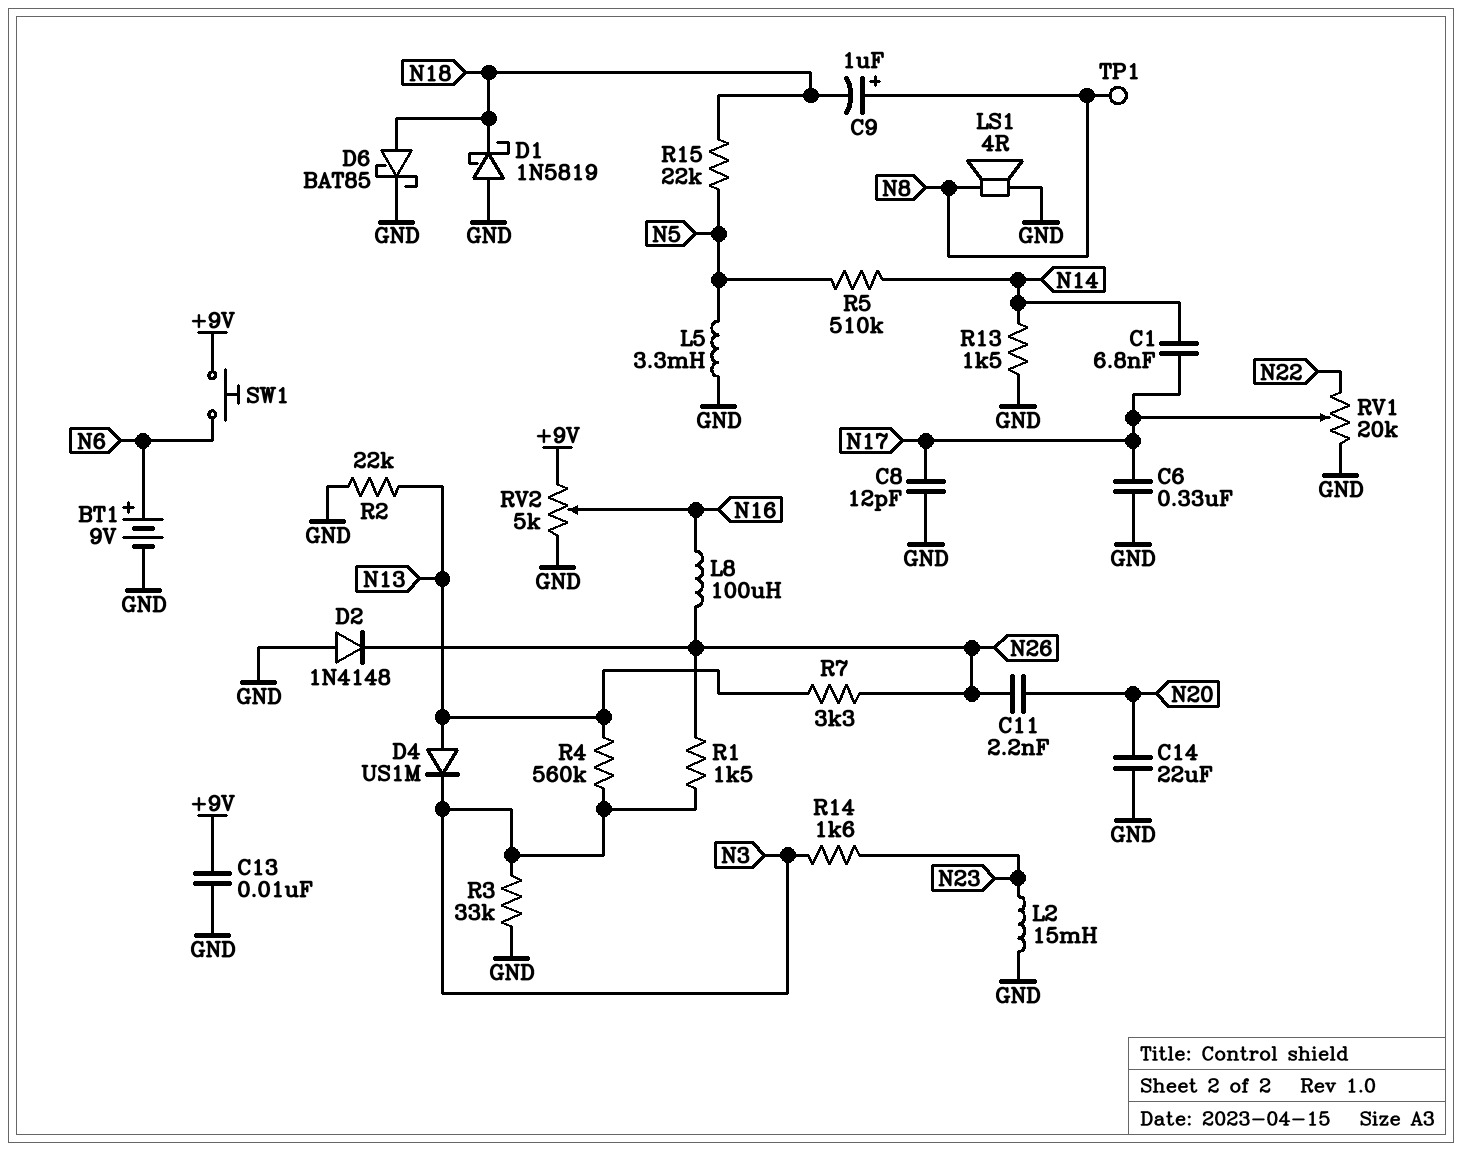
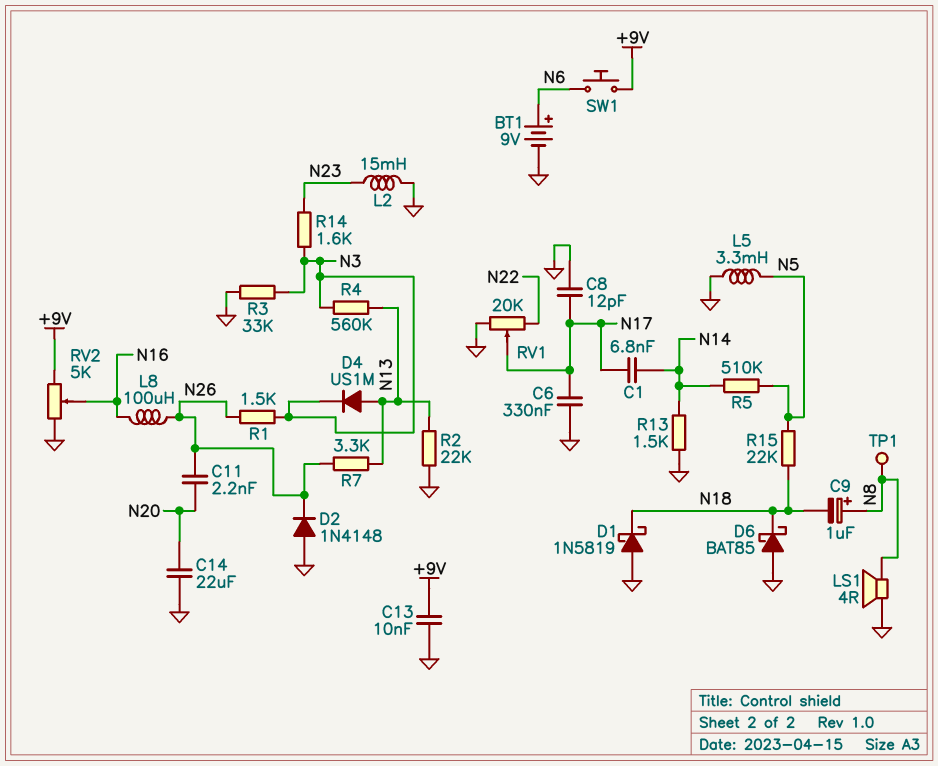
D6: schottky BAT85 (A N18, K GND) -> schottky BAT85 (A GND, K N18)

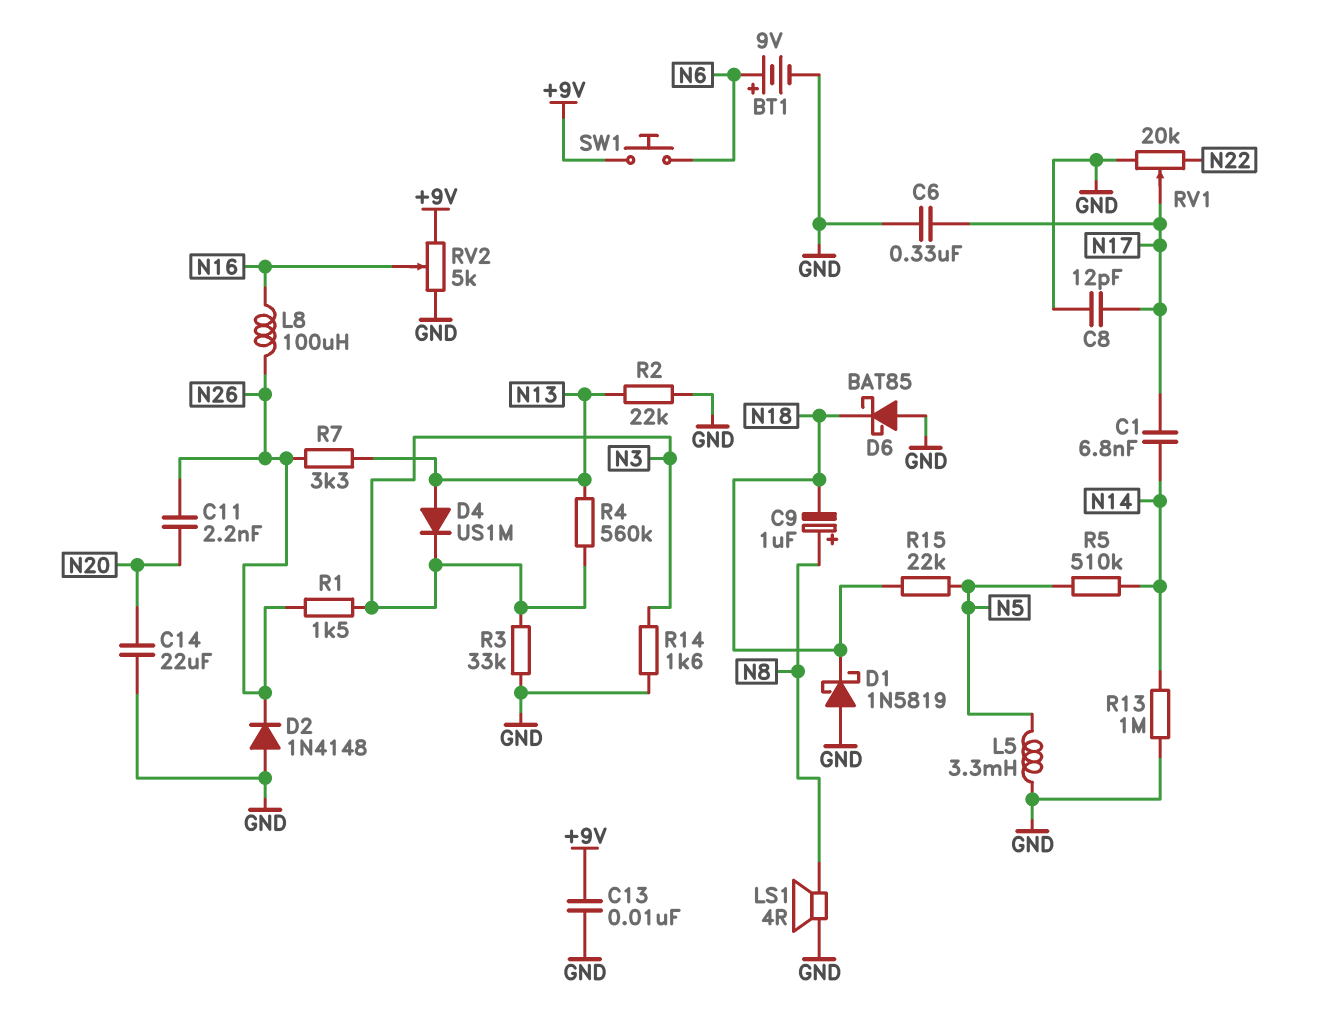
L2: 15mH (GND, N23) -> none
R13: 1.5k (GND, N14) -> 1M (GND, N14)
R14: 1.6k (N3, N23) -> 1.6k (GND, N3)
TP1: test point (N8) -> none

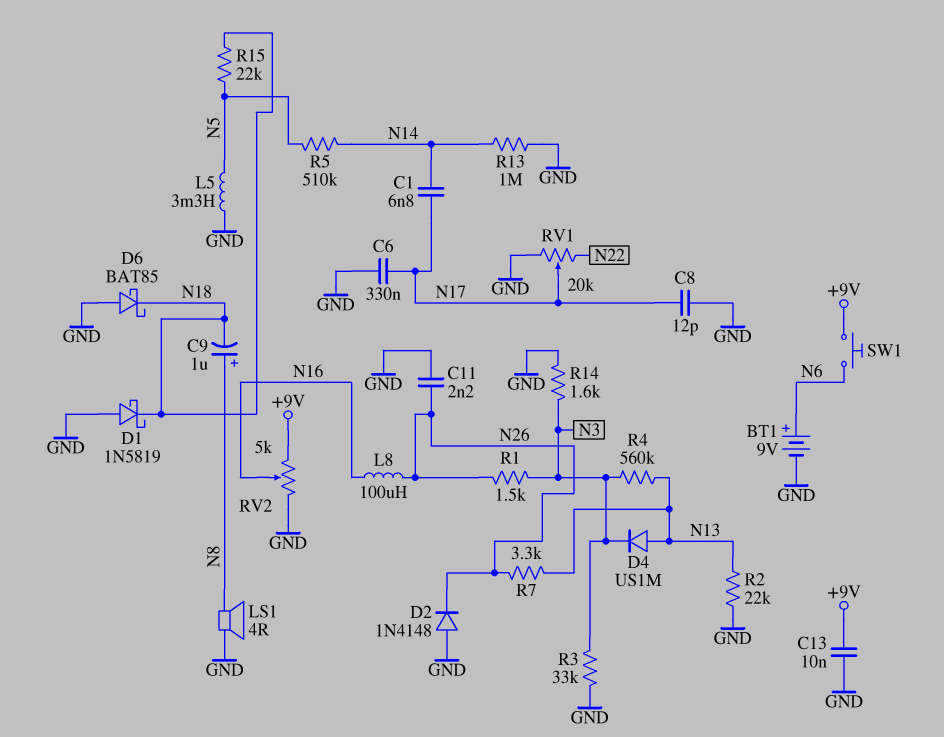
C11: 2.2nF (N20, N26) -> 2.2nF (GND, N26)
C14: 22uF (GND, N20) -> none

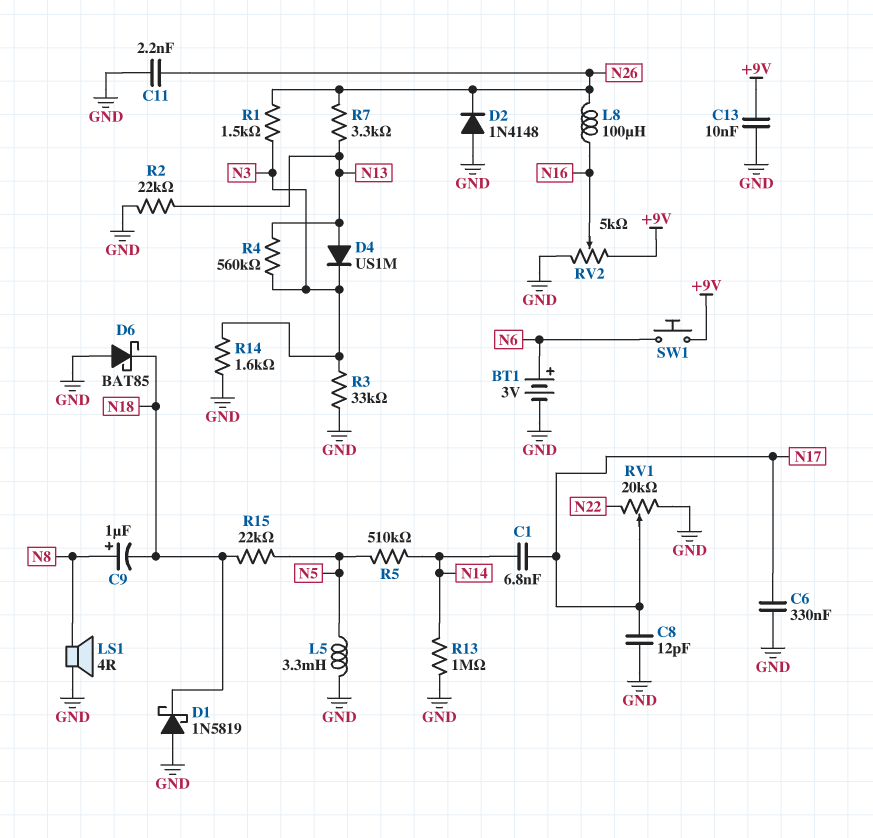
BT1: 9V (plus N6, minus GND) -> 3V (plus N6, minus GND)

